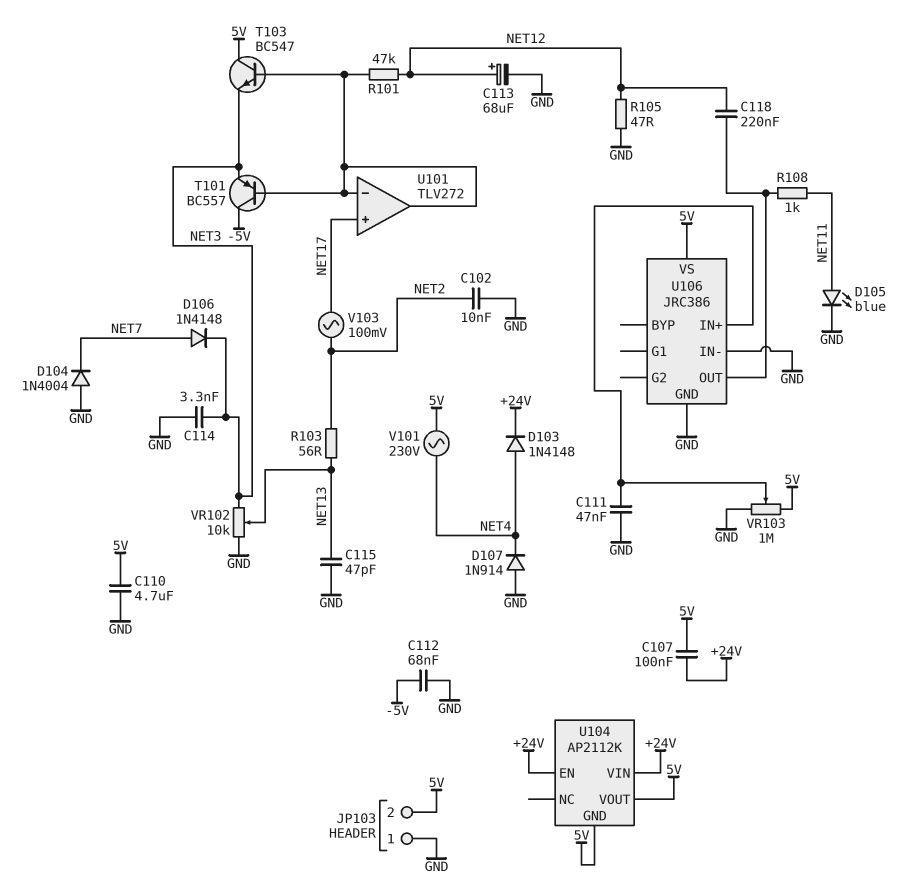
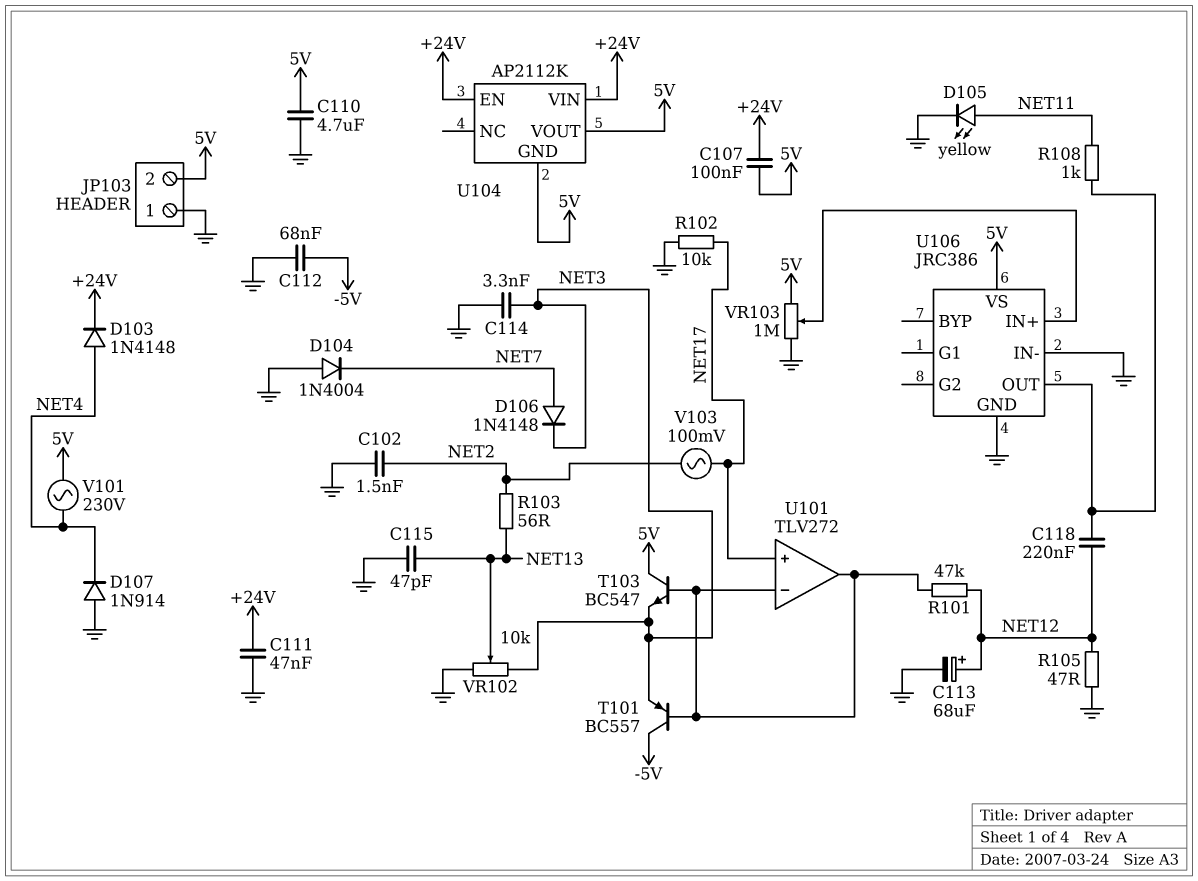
C102: 10nF (GND, NET2) -> 1.5nF (GND, NET2)
C111: 47nF (GND, U106/IN+) -> 47nF (+24V, GND)
D105: LED blue (A NET11, K GND) -> LED yellow (A NET11, K GND)
R102: none -> 10k (GND, NET17)

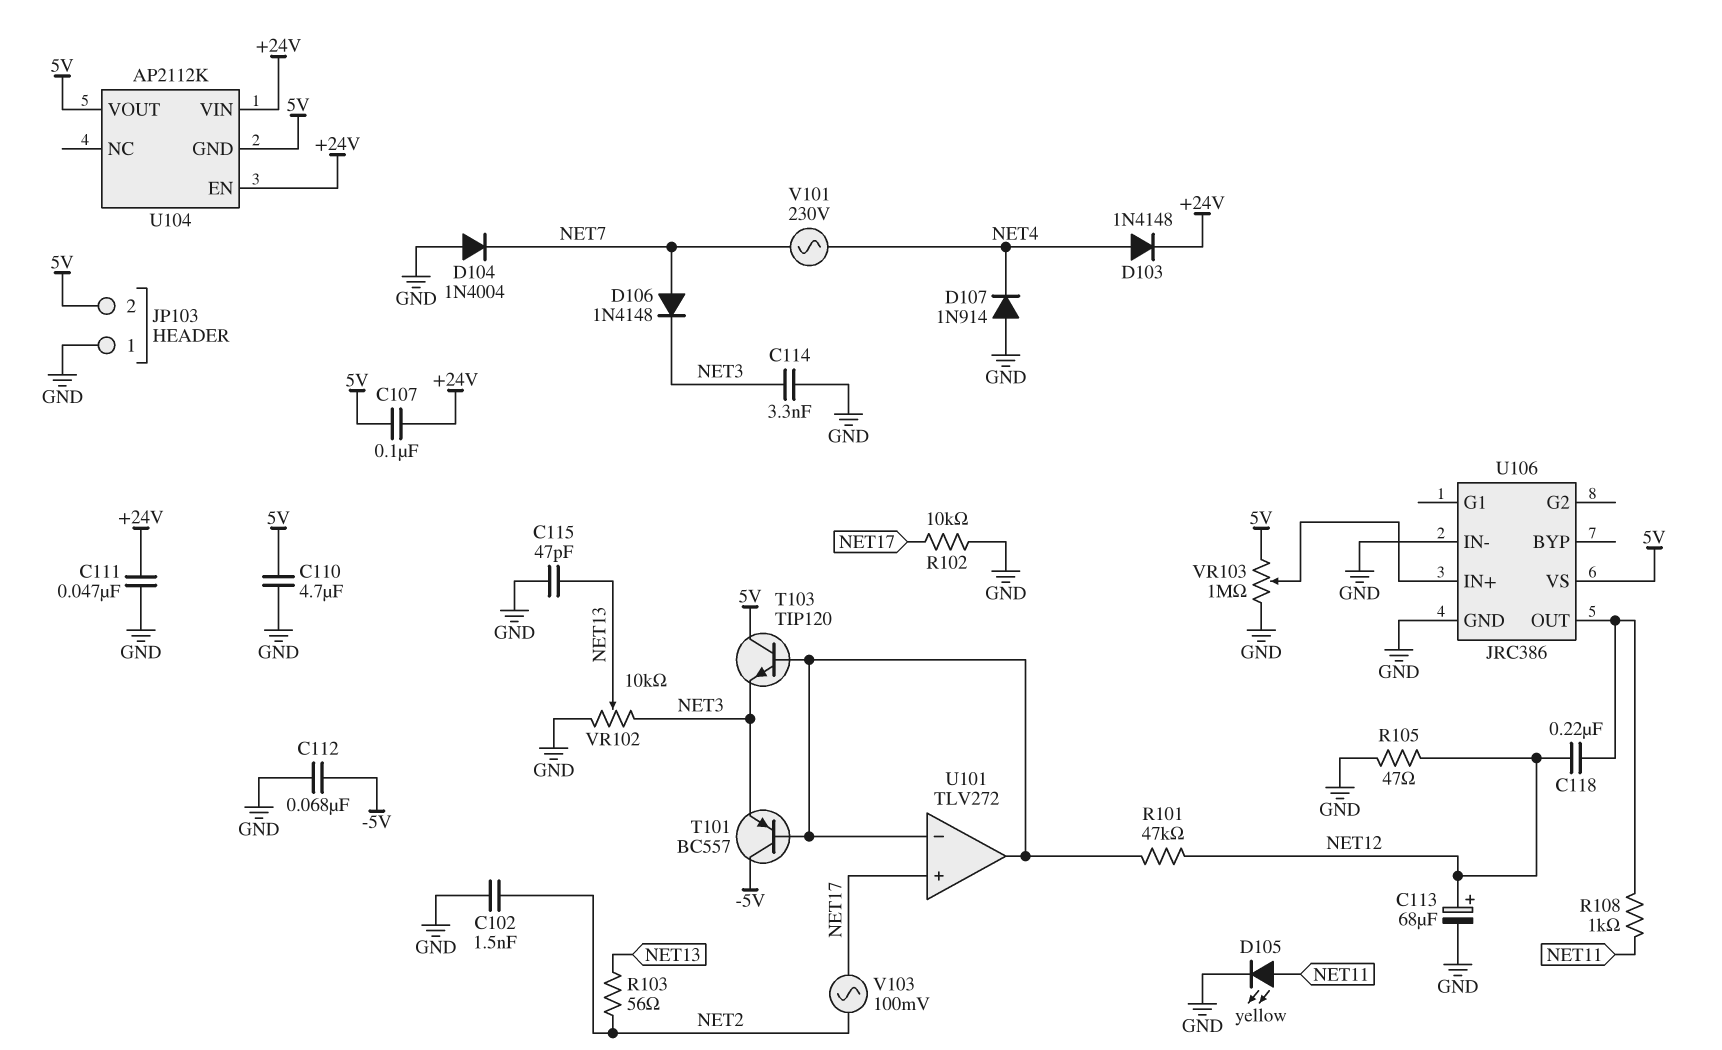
T103: NPN BC547 (B U101/in-, C 5V, E NET3) -> NPN TIP120 (B U101/in-, C 5V, E NET3)
V101: AC 230V (5V, NET4) -> AC 230V (NET4, NET7)

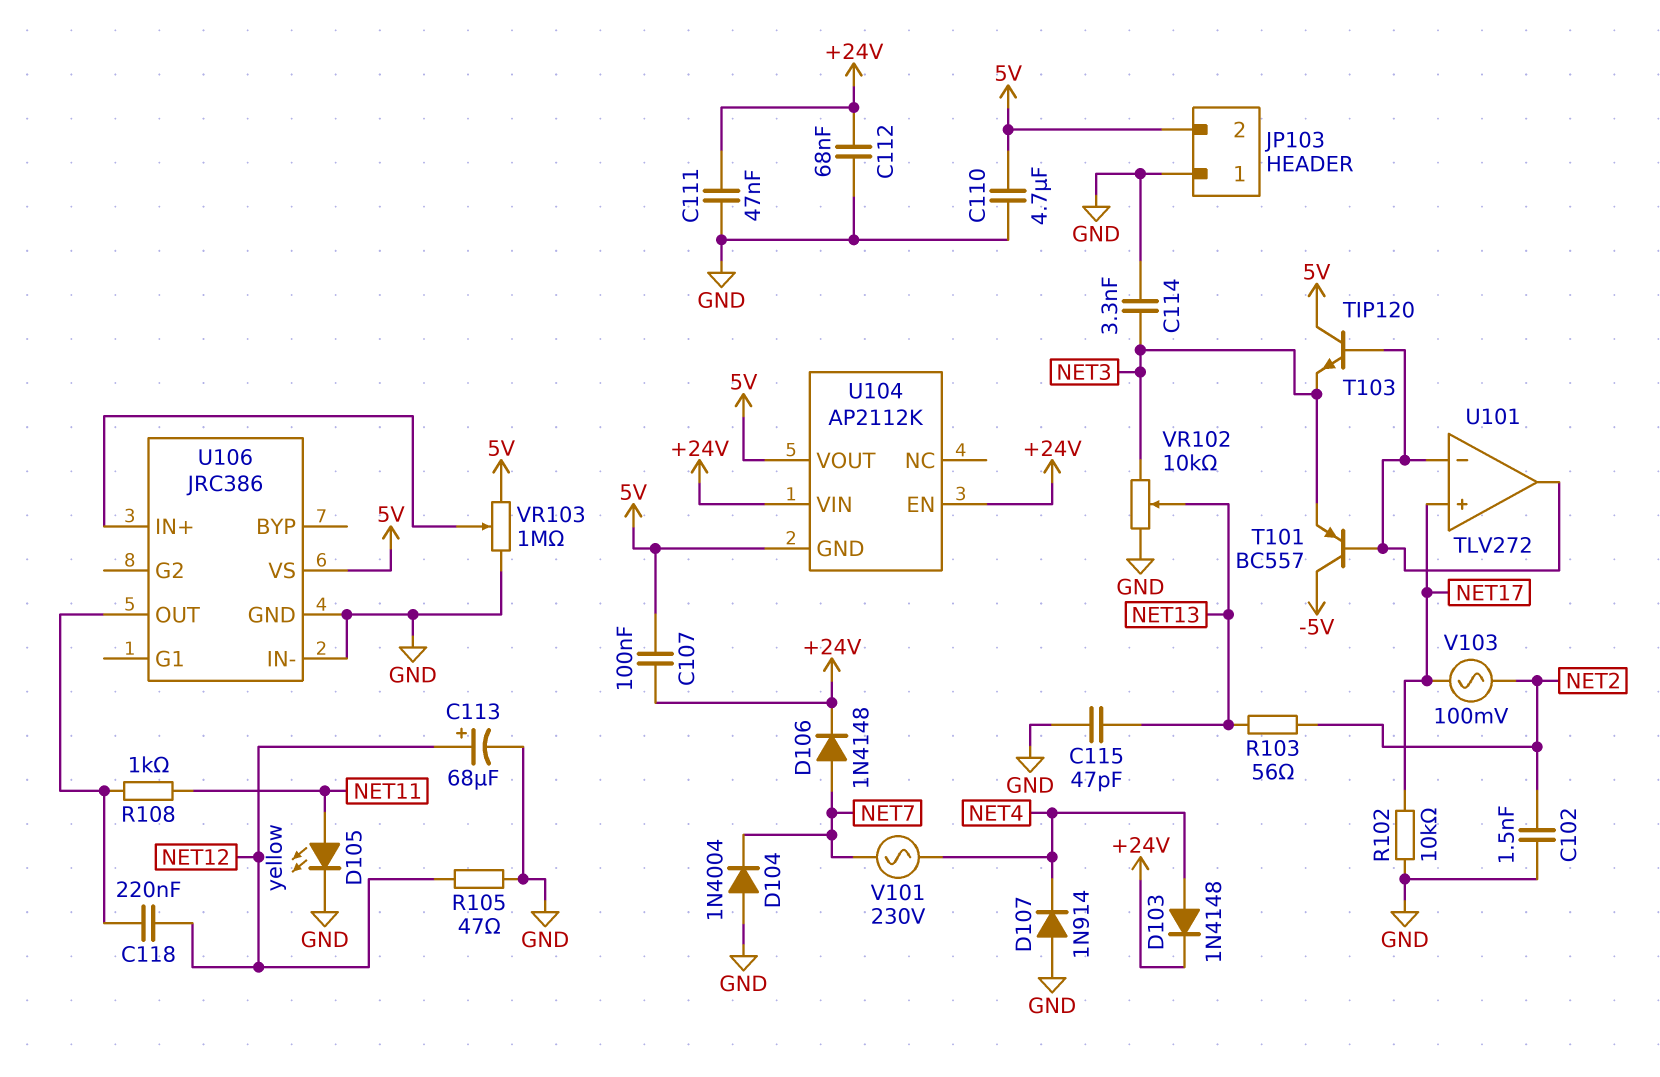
C112: 68nF (-5V, GND) -> 68nF (+24V, GND)
D106: diode 1N4148 (A NET7, K NET3) -> diode 1N4148 (A NET7, K +24V)
R101: 47k (NET12, U101/in-) -> none

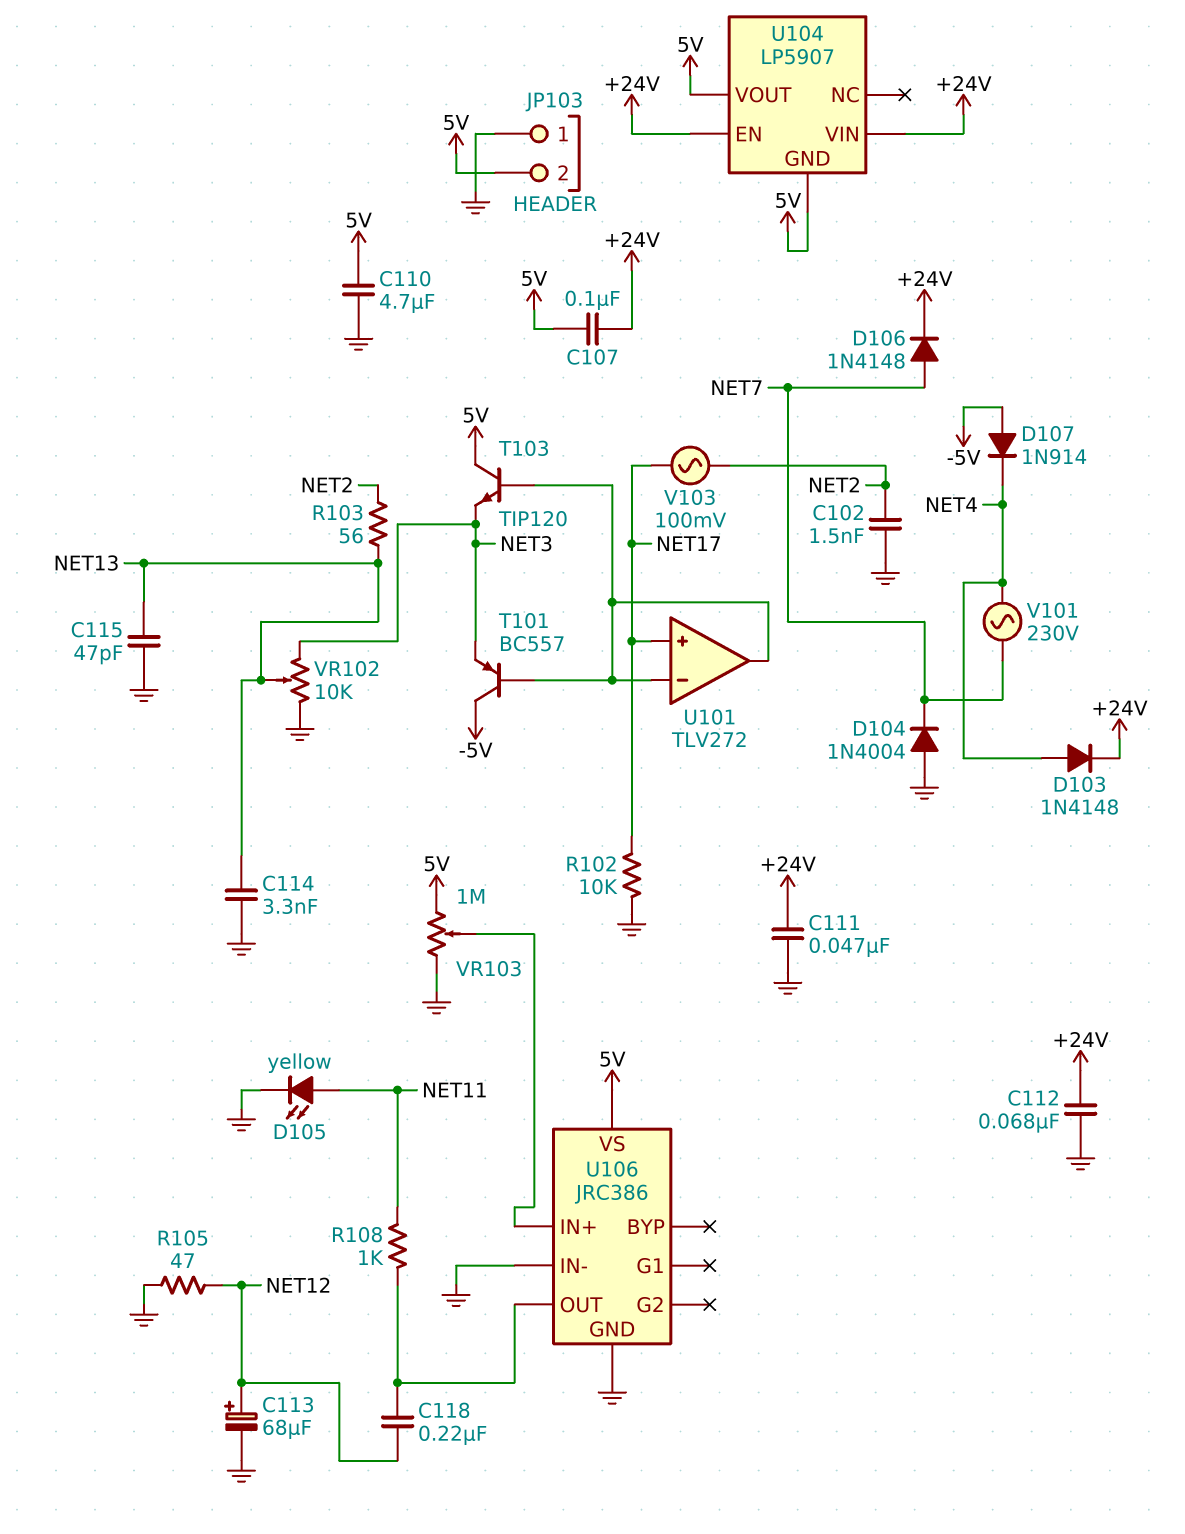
C114: 3.3nF (GND, NET3) -> 3.3nF (GND, NET13)
D107: diode 1N914 (A GND, K NET4) -> diode 1N914 (A -5V, K NET4)
U104: AP2112K -> LP5907

